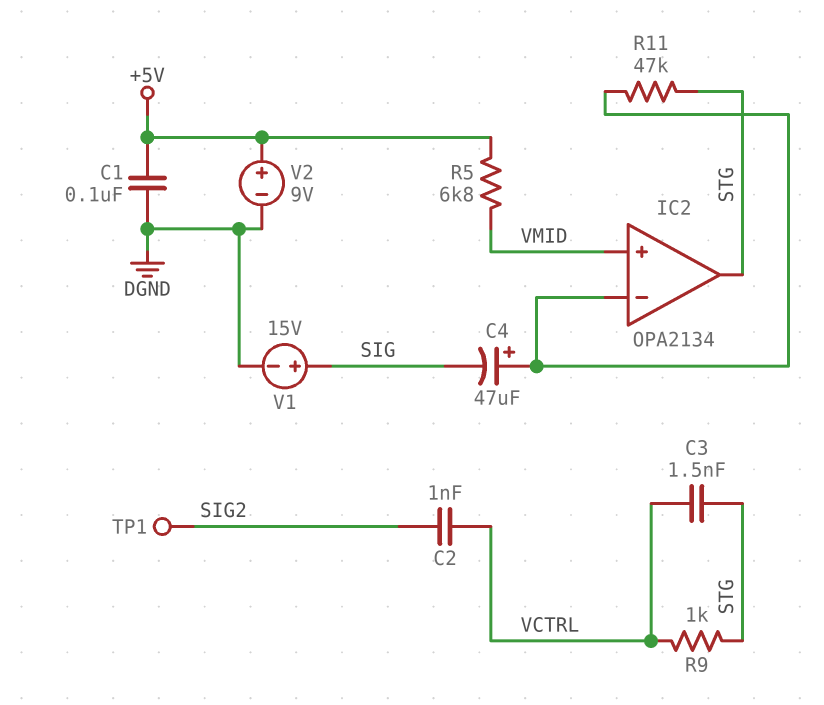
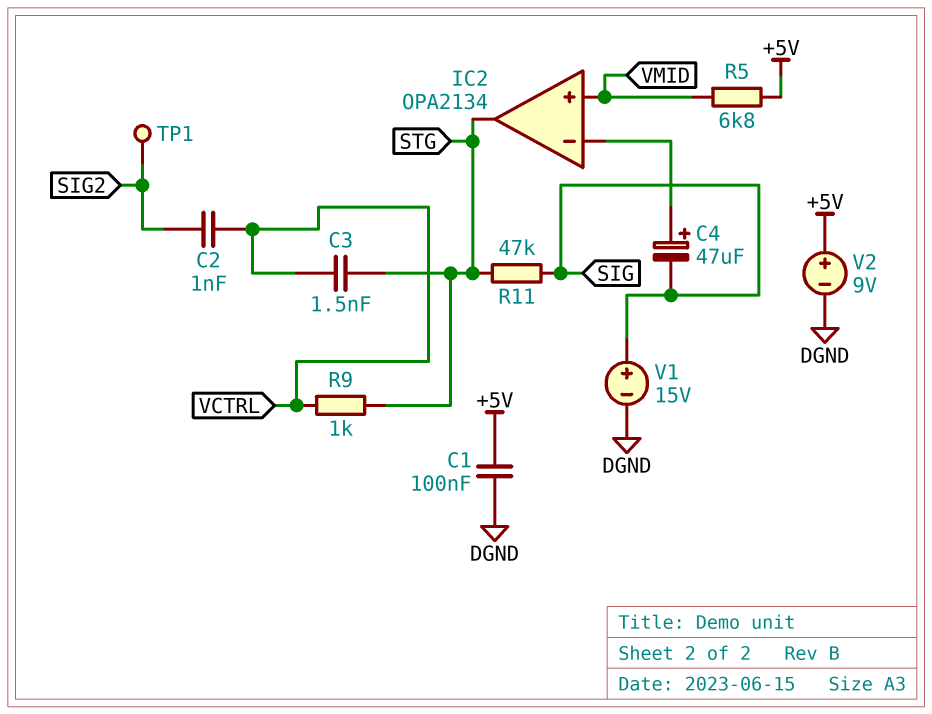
R11: 47k (IC2/in-, STG) -> 47k (SIG, STG)

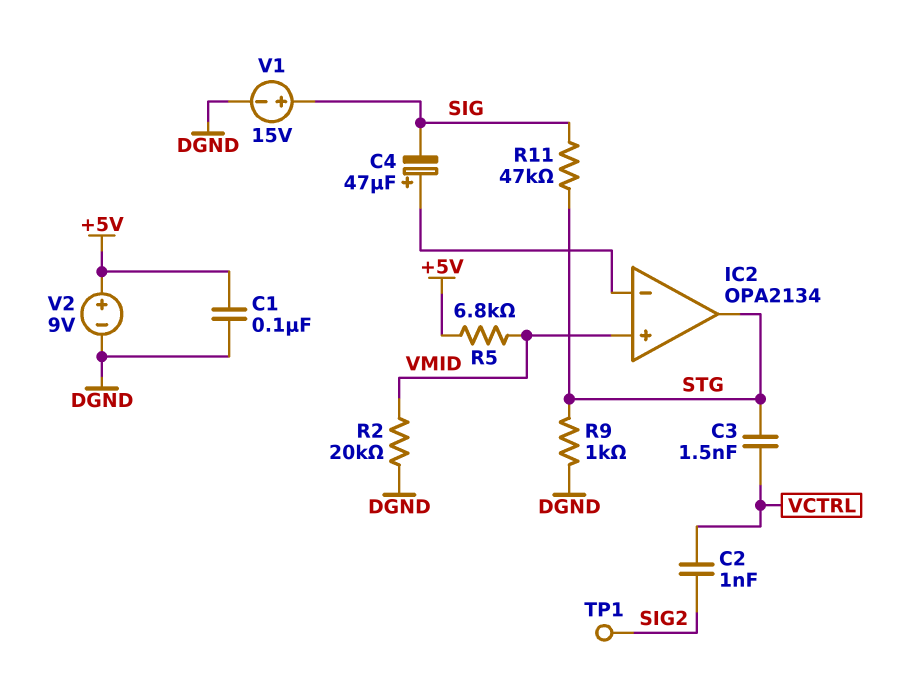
R2: none -> 20k (DGND, VMID)
R9: 1k (STG, VCTRL) -> 1k (DGND, STG)

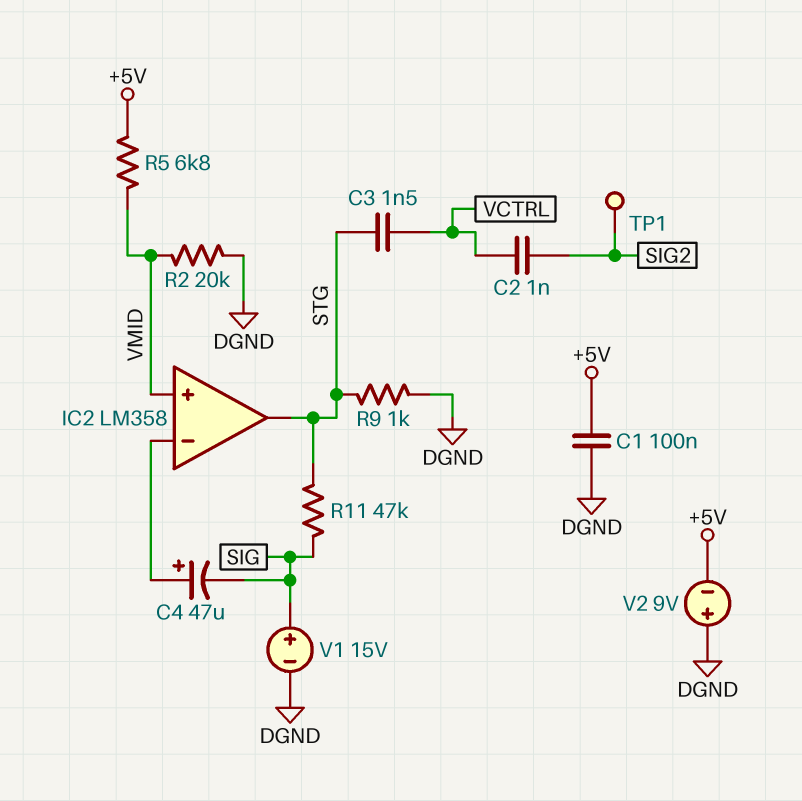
IC2: OPA2134 -> LM358
V2: 9V (plus +5V, minus DGND) -> 9V (plus DGND, minus +5V)

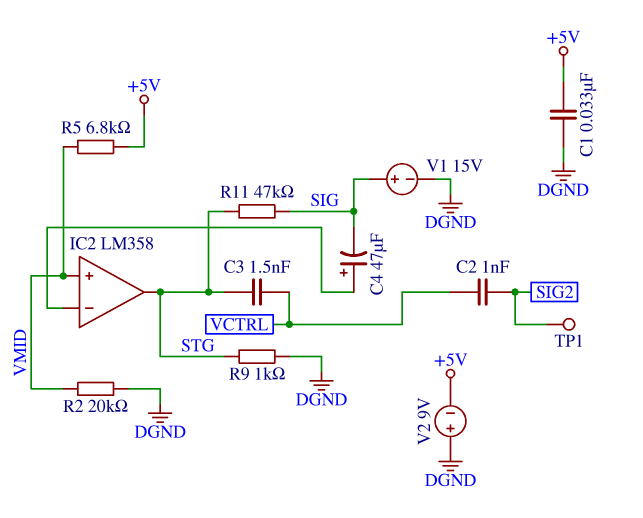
C1: 100nF (+5V, DGND) -> 33nF (+5V, DGND)

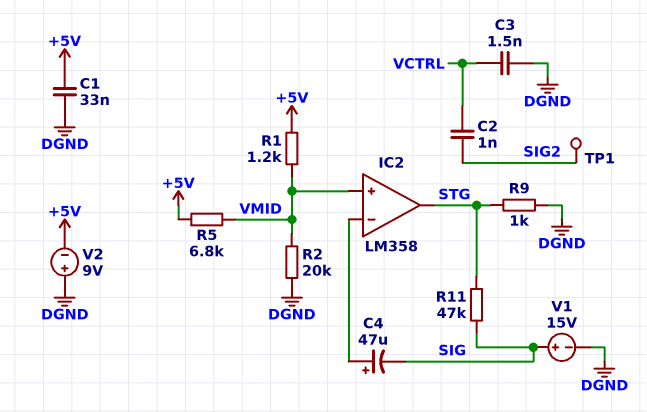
C3: 1.5nF (STG, VCTRL) -> 1.5nF (DGND, VCTRL)
R1: none -> 1.2k (+5V, VMID)

